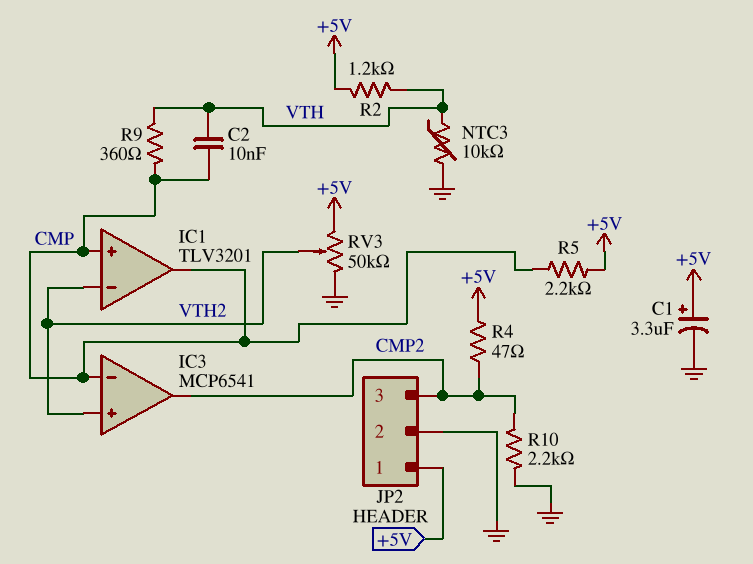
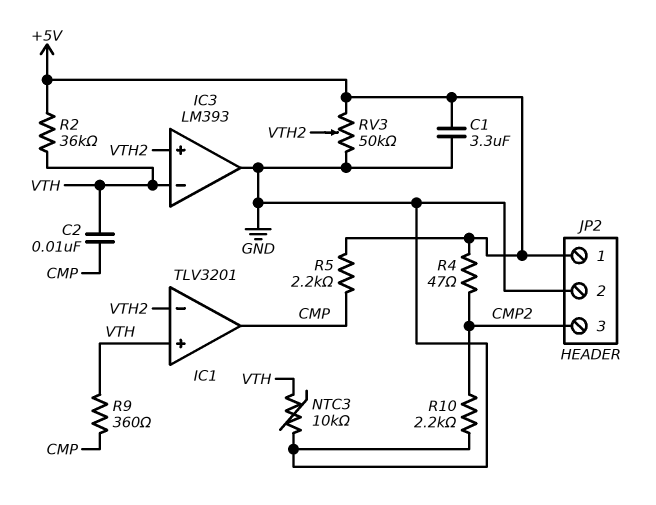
C1: 3.3uF (plus +5V, minus GND) -> 3.3uF (+5V, GND)
IC1 pin in+: CMP -> VTH
IC3: MCP6541 -> LM393
IC3 pin in-: CMP -> VTH
IC3 pin out: CMP2 -> GND
R2: 1.2k (+5V, VTH) -> 36k (+5V, VTH)

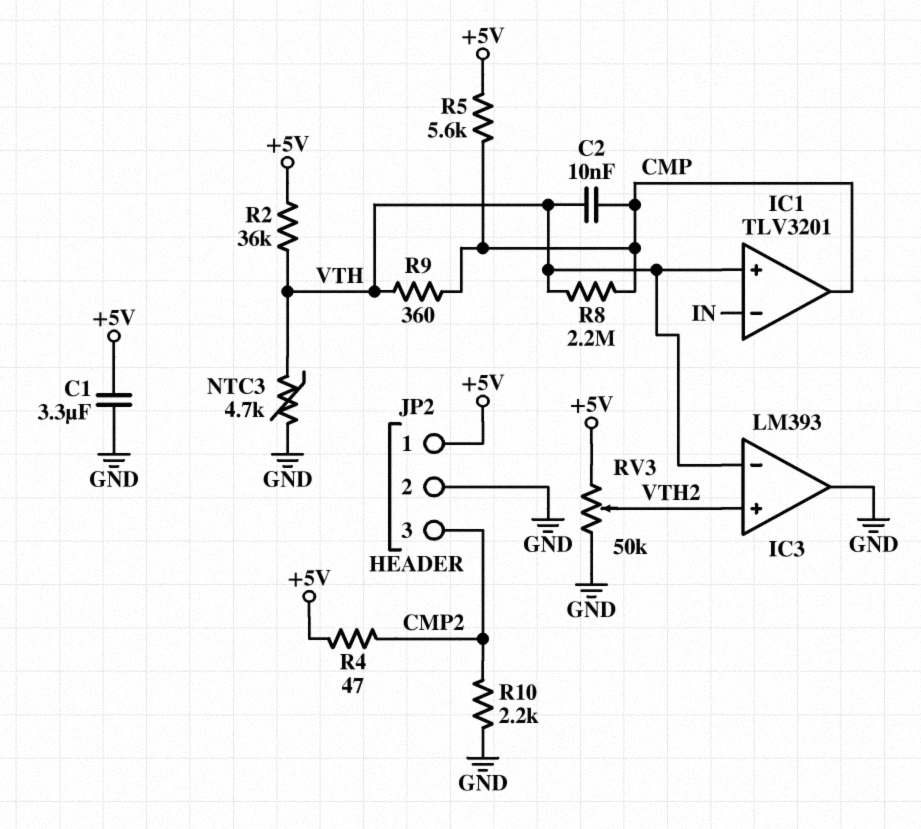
IC1 pin in-: VTH2 -> IN
NTC3: 10k (GND, VTH) -> 4.7k (GND, VTH)
R5: 2.2k (+5V, CMP) -> 5.6k (+5V, CMP)
R8: none -> 2.2M (CMP, VTH)

